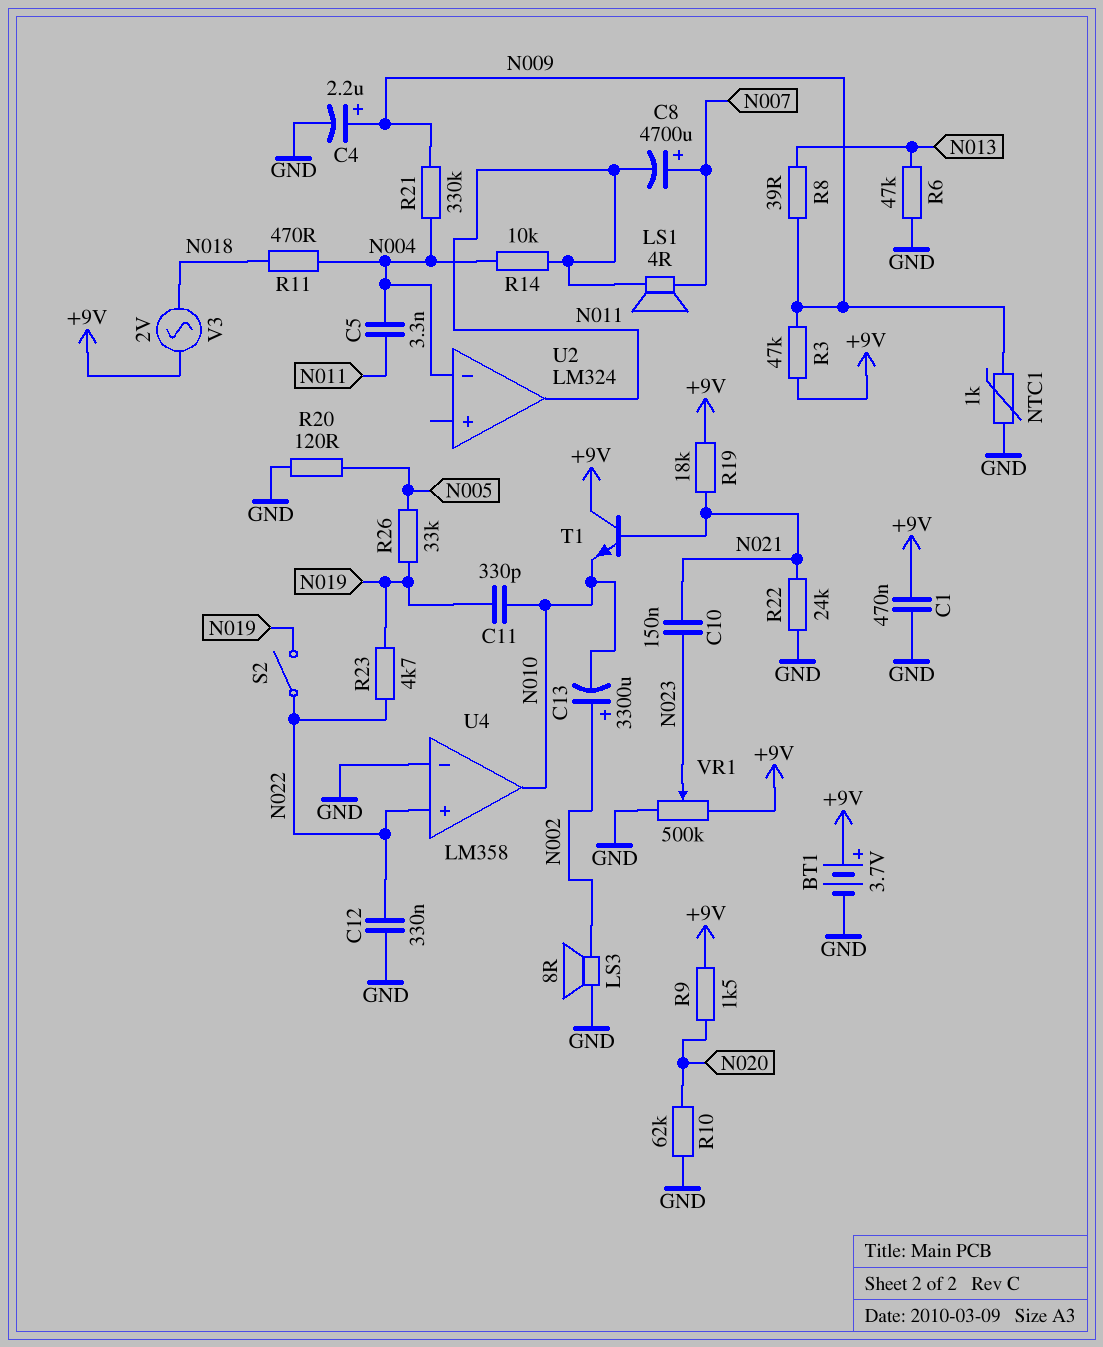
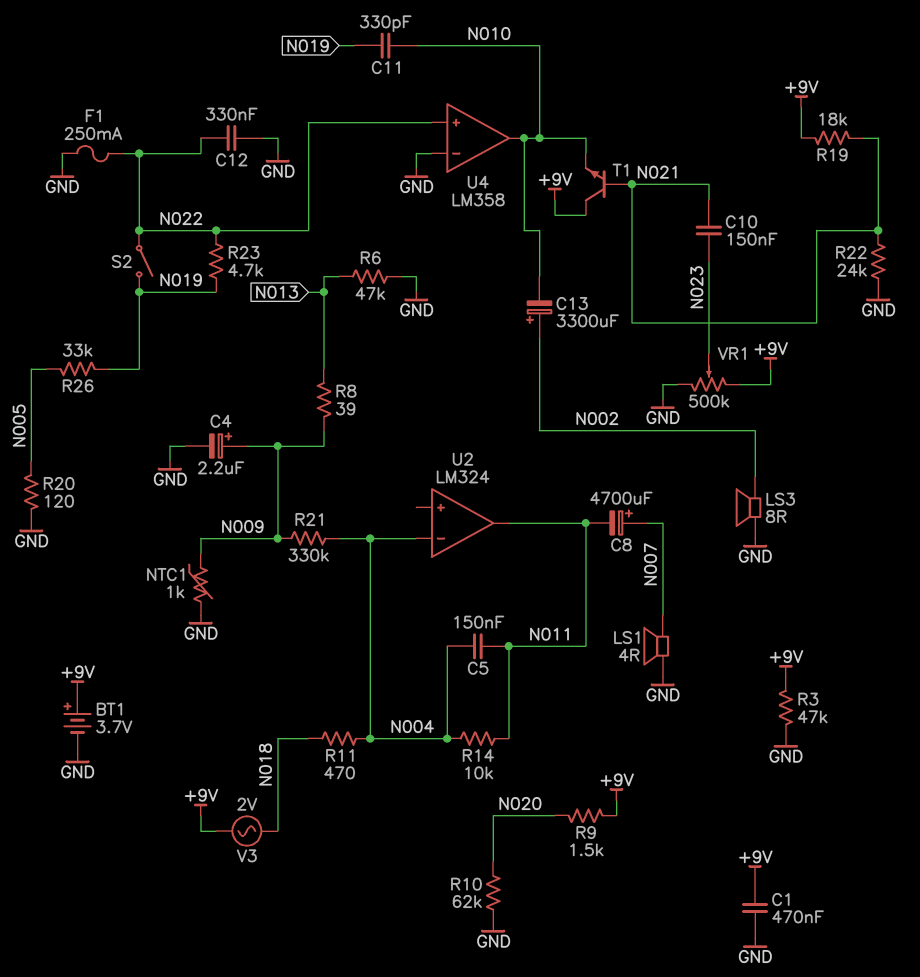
C5: 3.3nF (N004, N011) -> 150nF (N004, N011)
F1: none -> 250mA (GND, N022)
LS1: speaker 4R (N007, N011) -> speaker 4R (GND, N007)
R3: 47k (+9V, N009) -> 47k (+9V, GND)

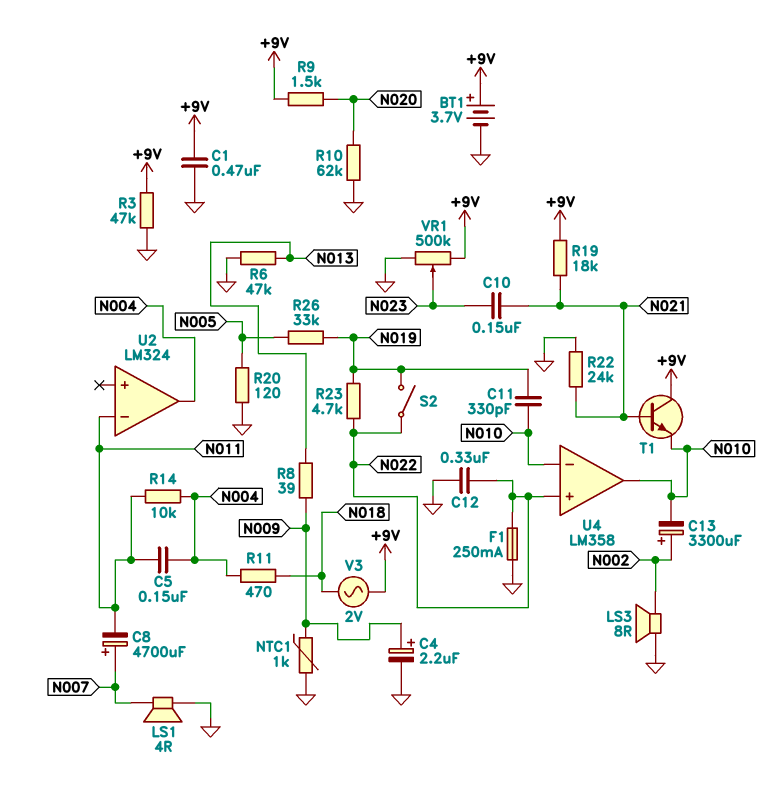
R21: 330k (N004, N009) -> none
U2 pin in-: N004 -> N011
U2 pin out: N011 -> N004
U4 pin in-: GND -> N010

